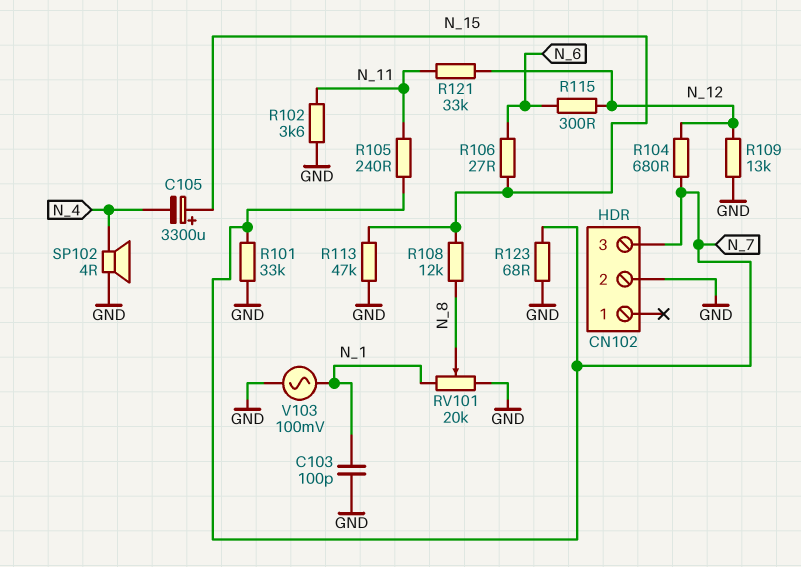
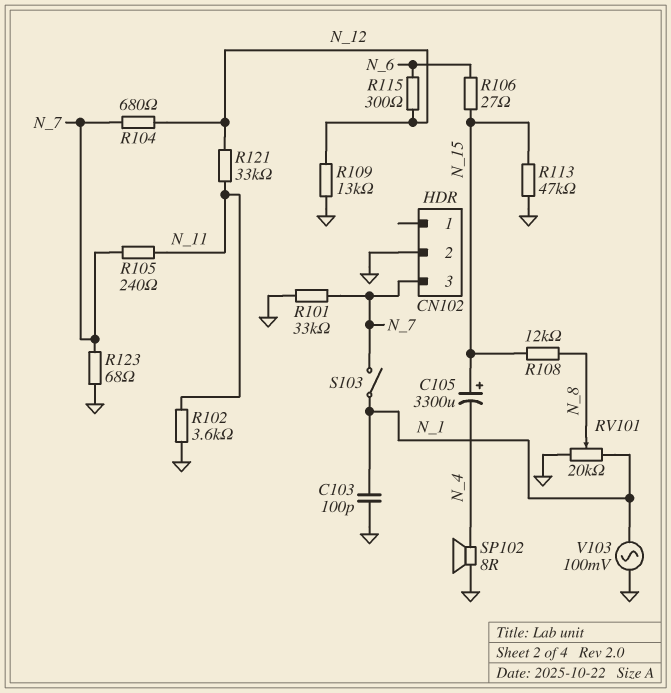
S103: none -> switch (N_1, N_7)
SP102: speaker 4R (GND, N_4) -> speaker 8R (GND, N_4)

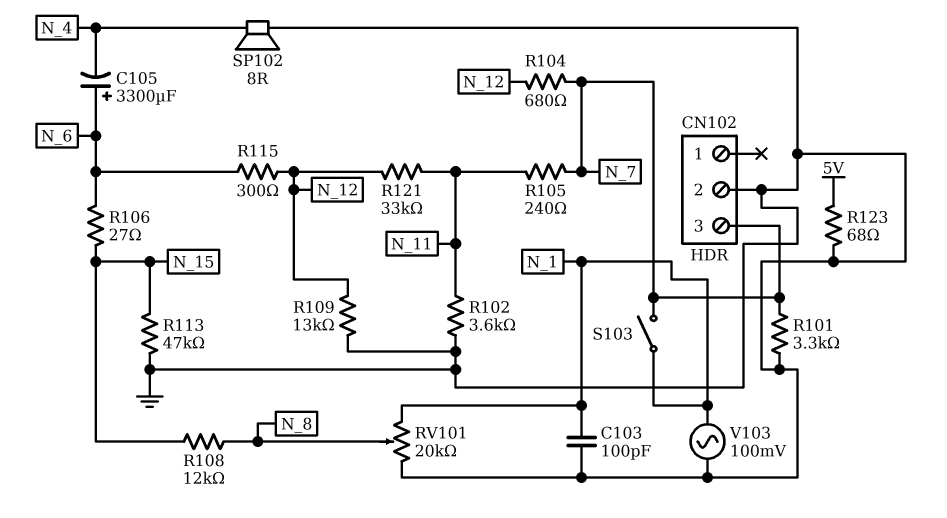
C105: 3300uF (plus N_15, minus N_4) -> 3300uF (plus N_6, minus N_4)
R101: 33k (GND, N_7) -> 3.3k (GND, N_7)
R123: 68 (GND, N_7) -> 68 (5V, GND)

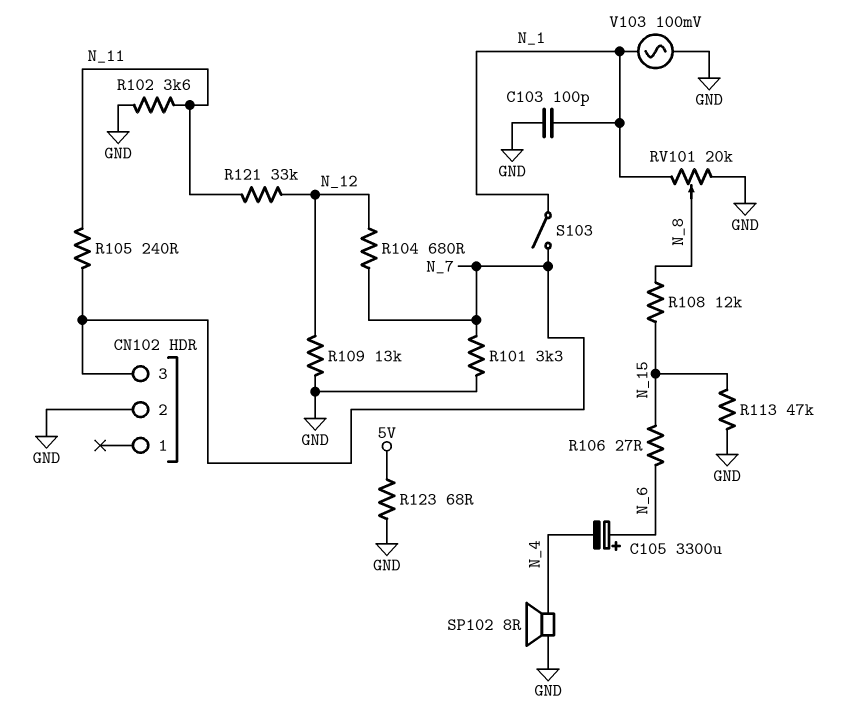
R115: 300 (N_6, N_12) -> none

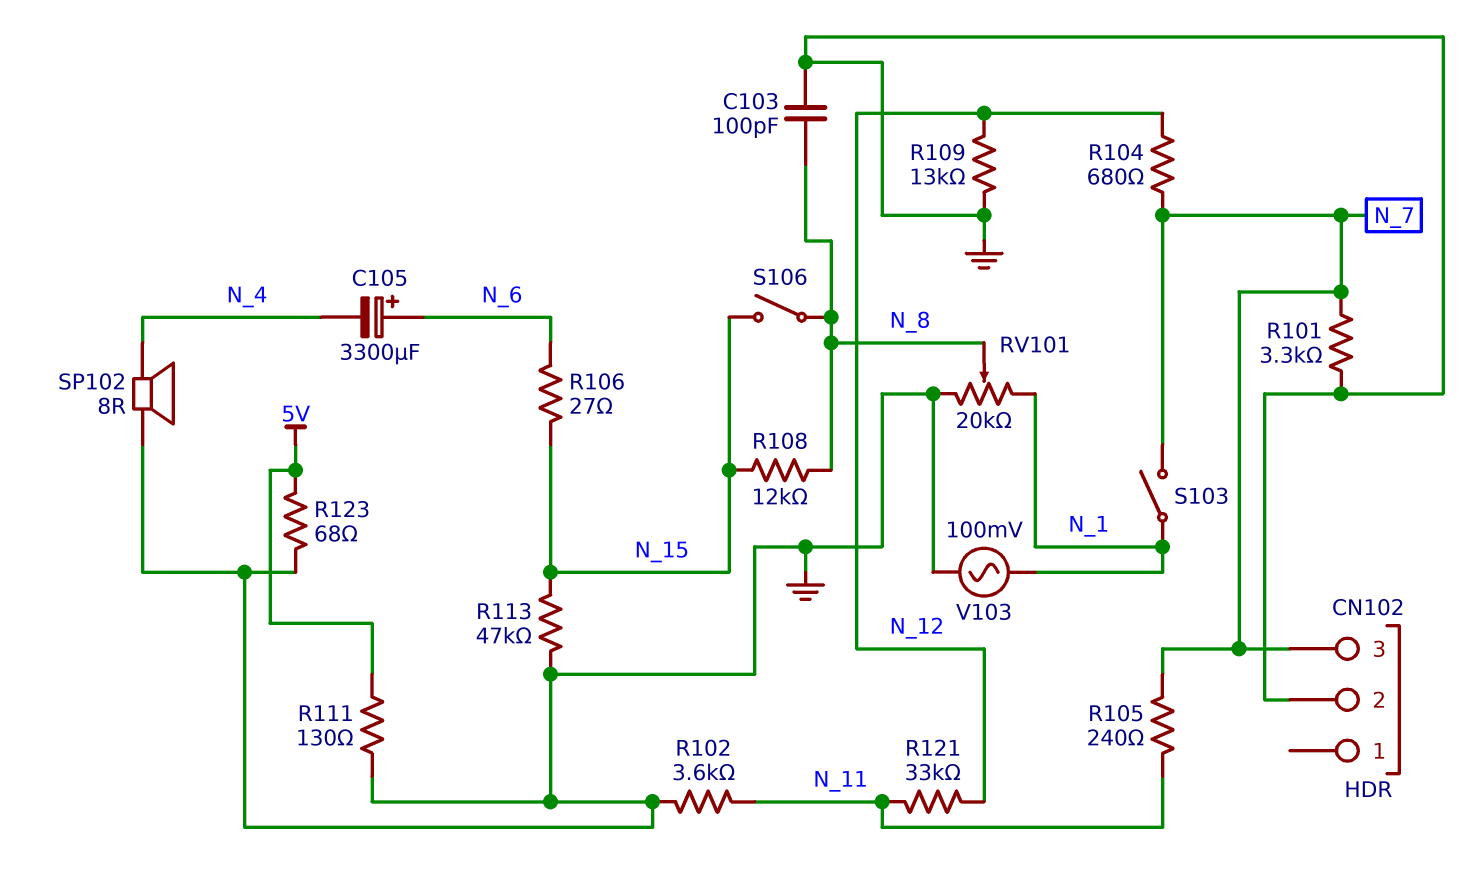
C103: 100pF (GND, N_1) -> 100pF (GND, N_8)
R111: none -> 130 (5V, GND)
S106: none -> switch (N_8, N_15)

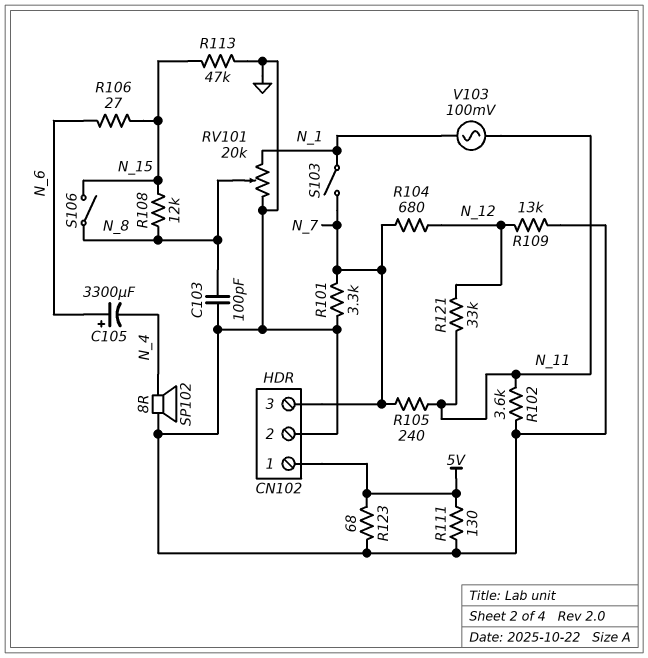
CN102 pin 1: none -> 5V
V103: AC 100mV (GND, N_1) -> AC 100mV (N_1, N_11)

